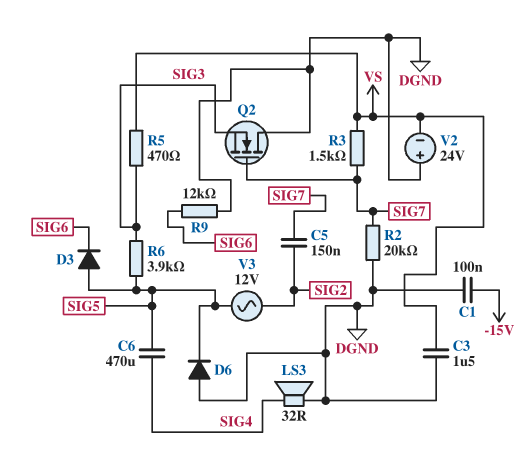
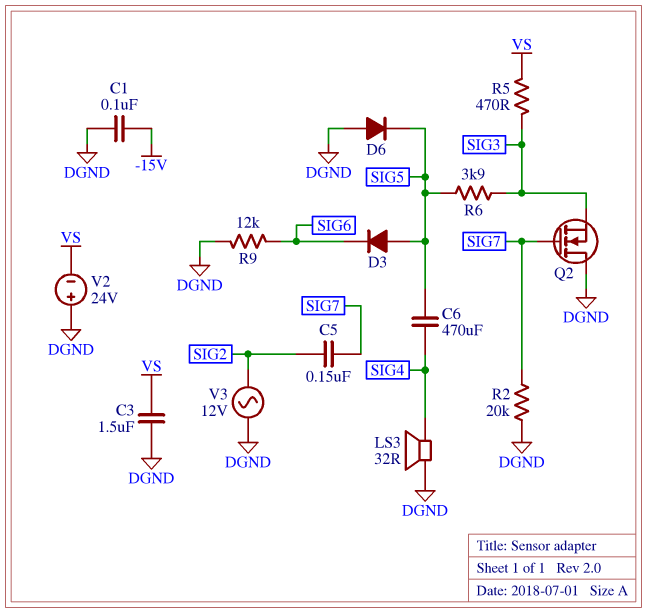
R3: 1.5k (SIG7, VS) -> none
V3: AC 12V (SIG2, SIG5) -> AC 12V (DGND, SIG2)

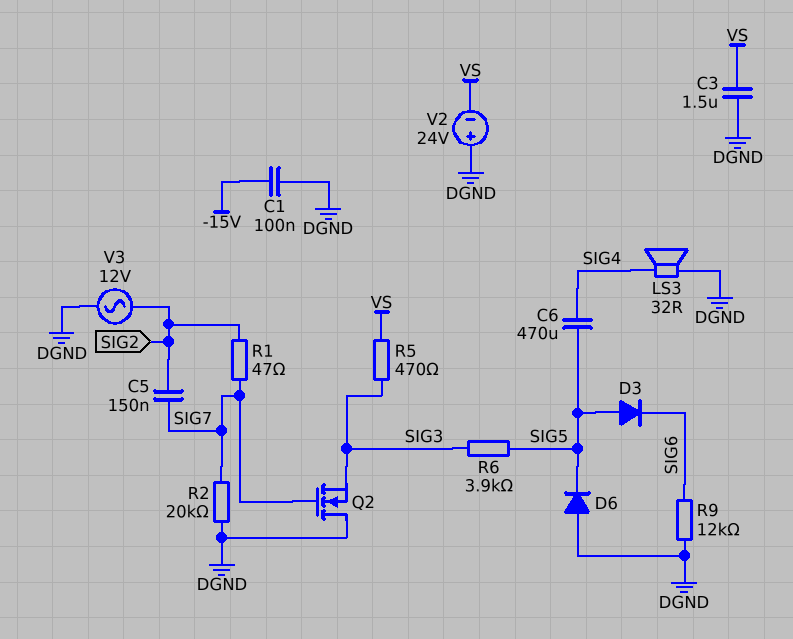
R1: none -> 47 (SIG2, SIG7)

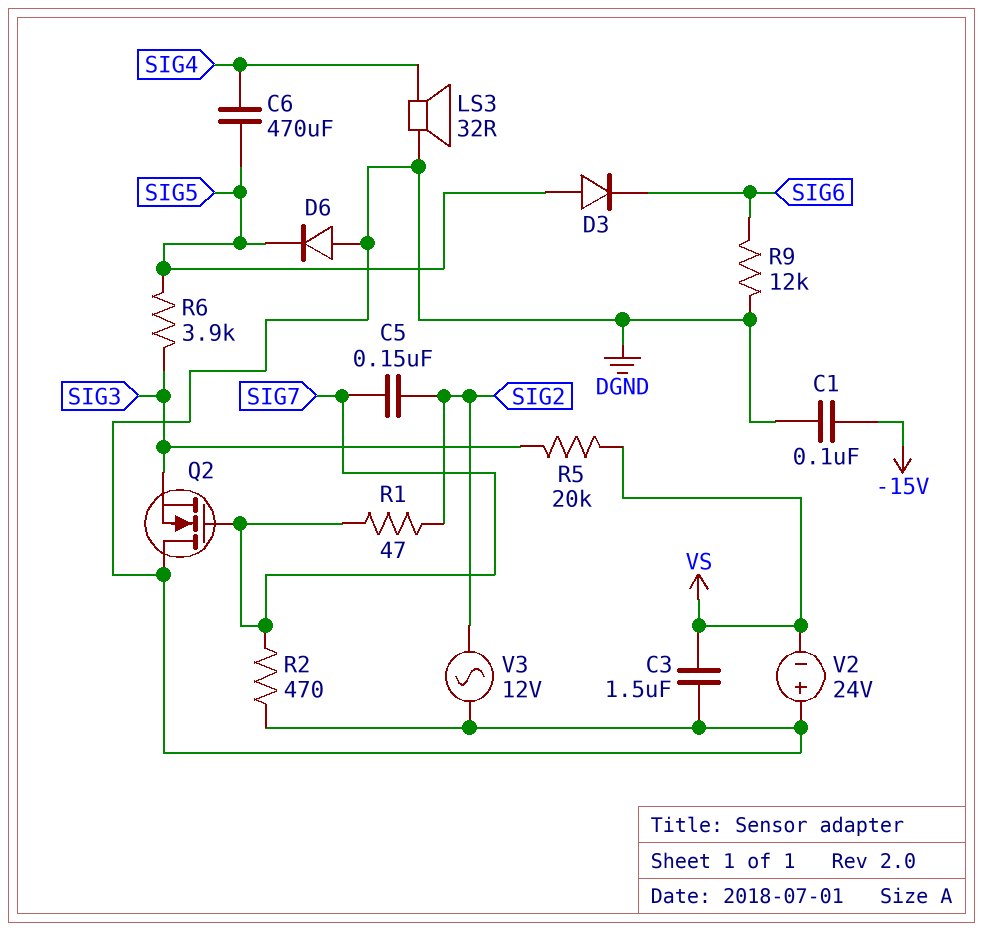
R2: 20k (DGND, SIG7) -> 470 (DGND, SIG7)
R5: 470 (SIG3, VS) -> 20k (SIG3, VS)

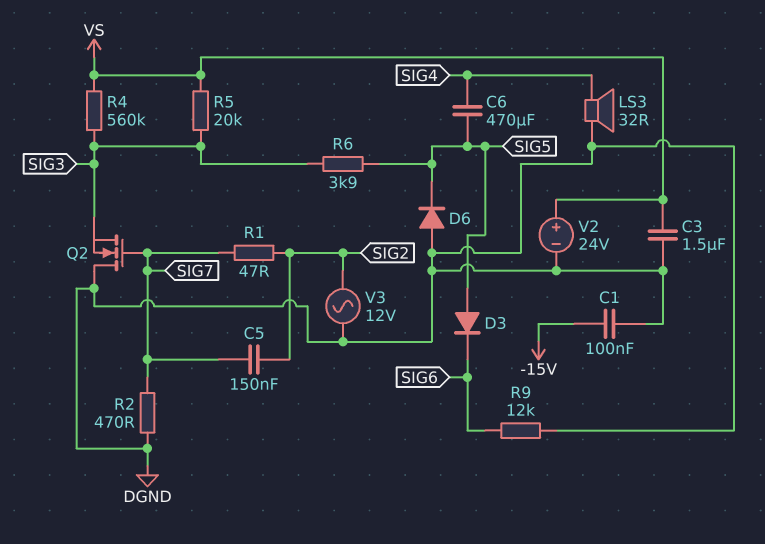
R4: none -> 560k (SIG3, VS)
V2: 24V (plus DGND, minus VS) -> 24V (plus VS, minus DGND)

